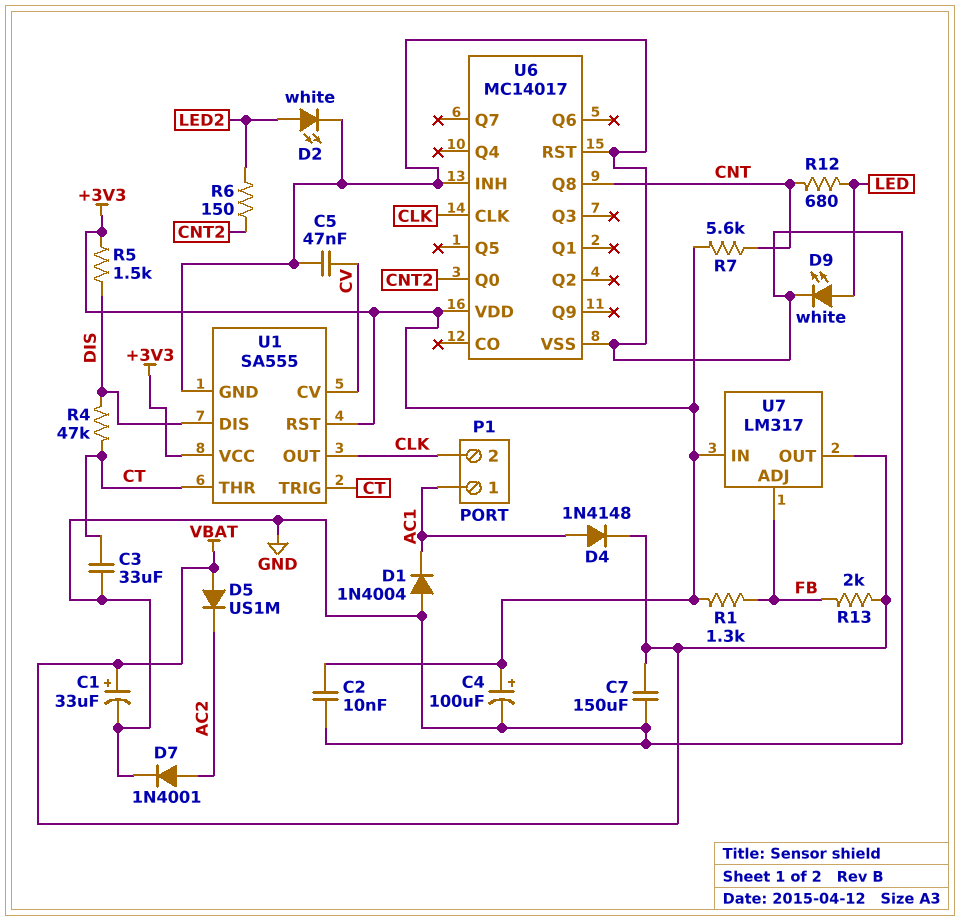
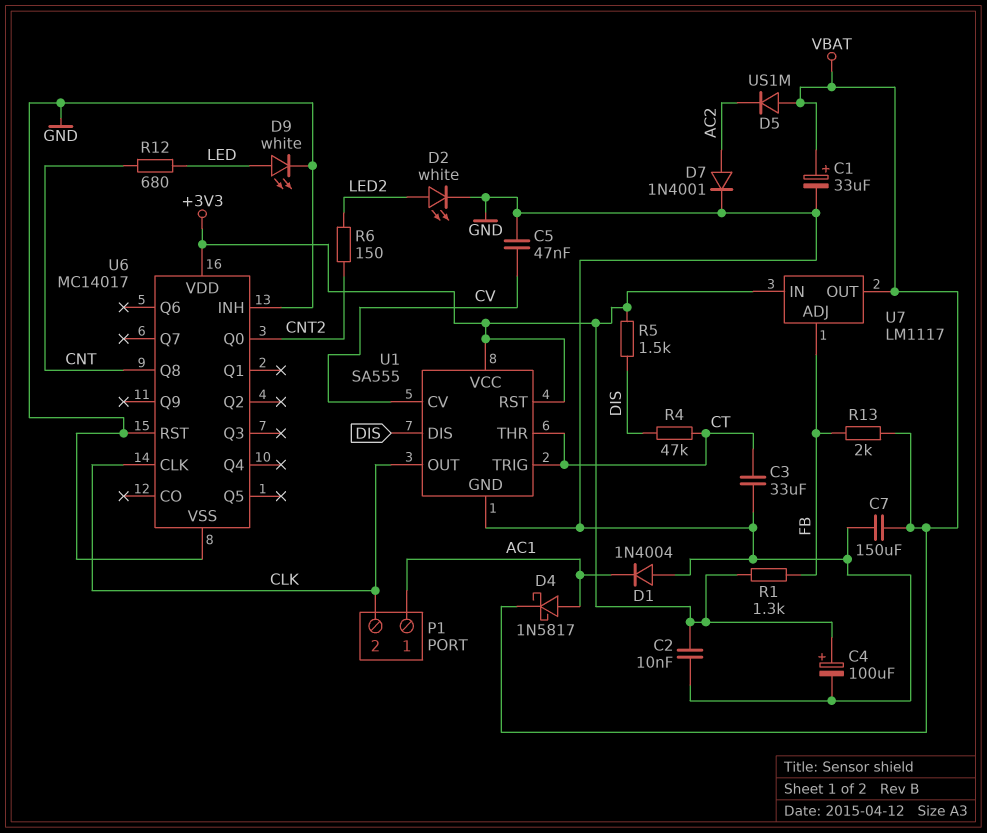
D4: diode 1N4148 (A AC1, K VBAT) -> schottky 1N5817 (A AC1, K VBAT)
R7: 5.6k (+3V3, CNT) -> none
U7: LM317 -> LM1117

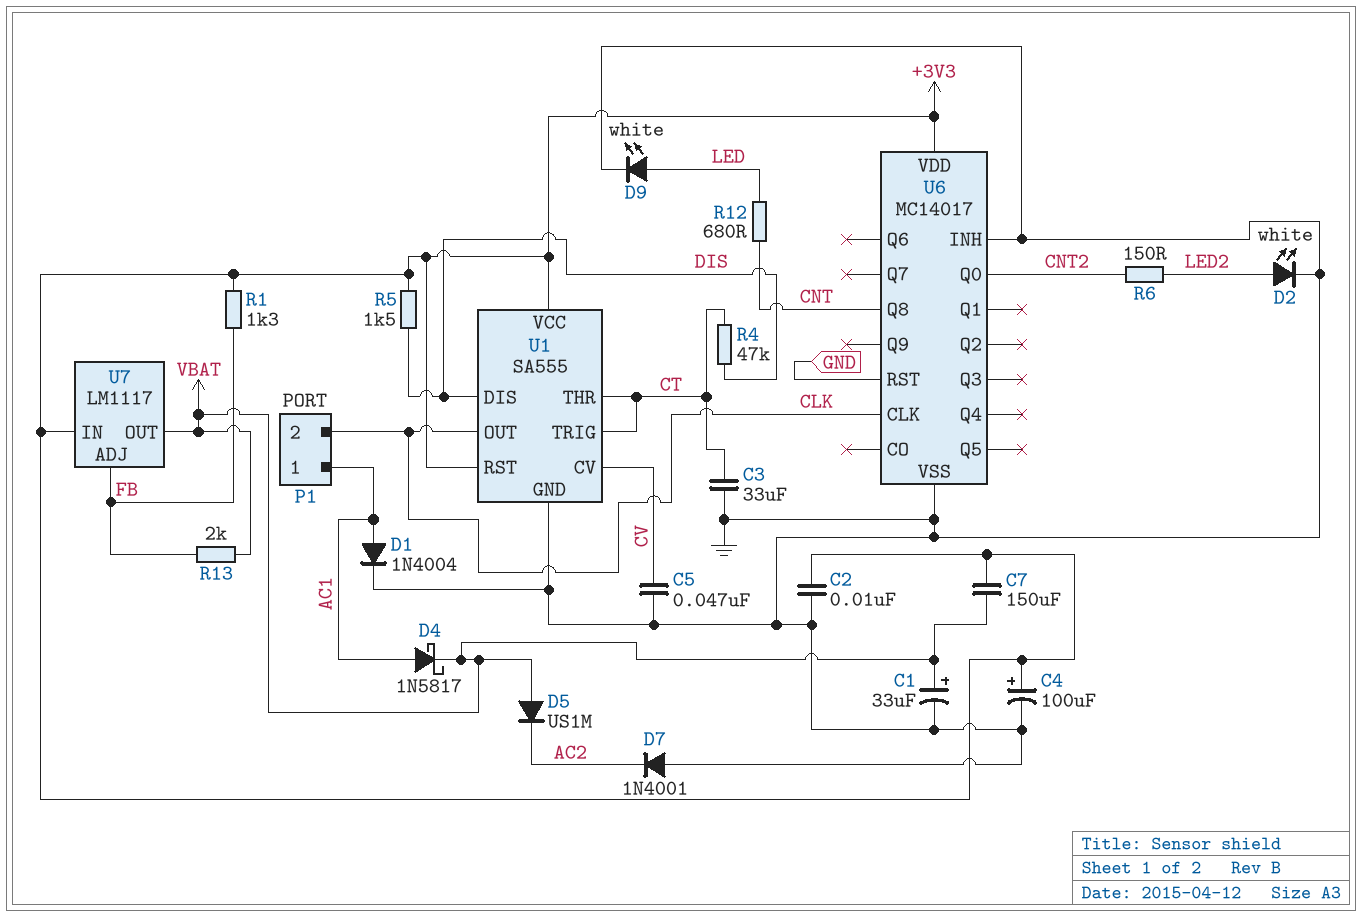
C7: 150uF (GND, VBAT) -> 150uF (+3V3, VBAT)
D1: diode 1N4004 (A GND, K AC1) -> diode 1N4004 (A AC1, K GND)
D7: diode 1N4001 (A AC2, K GND) -> diode 1N4001 (A GND, K AC2)

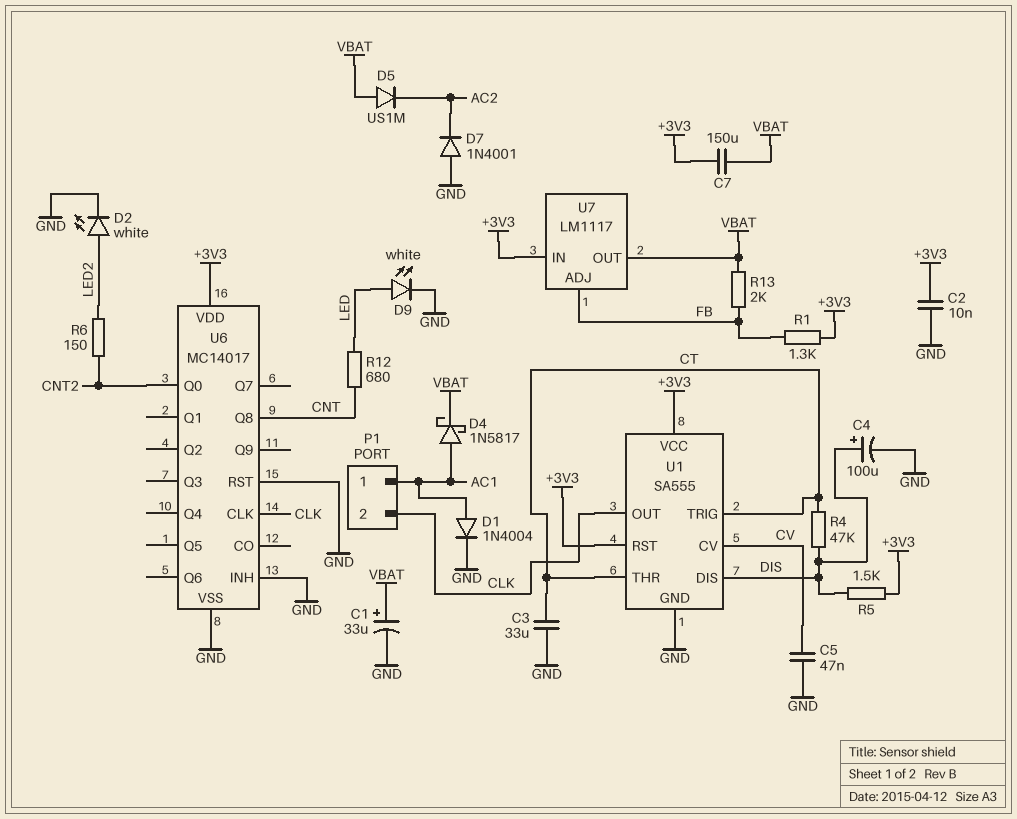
C4: 100uF (plus +3V3, minus GND) -> 100uF (plus DIS, minus GND)

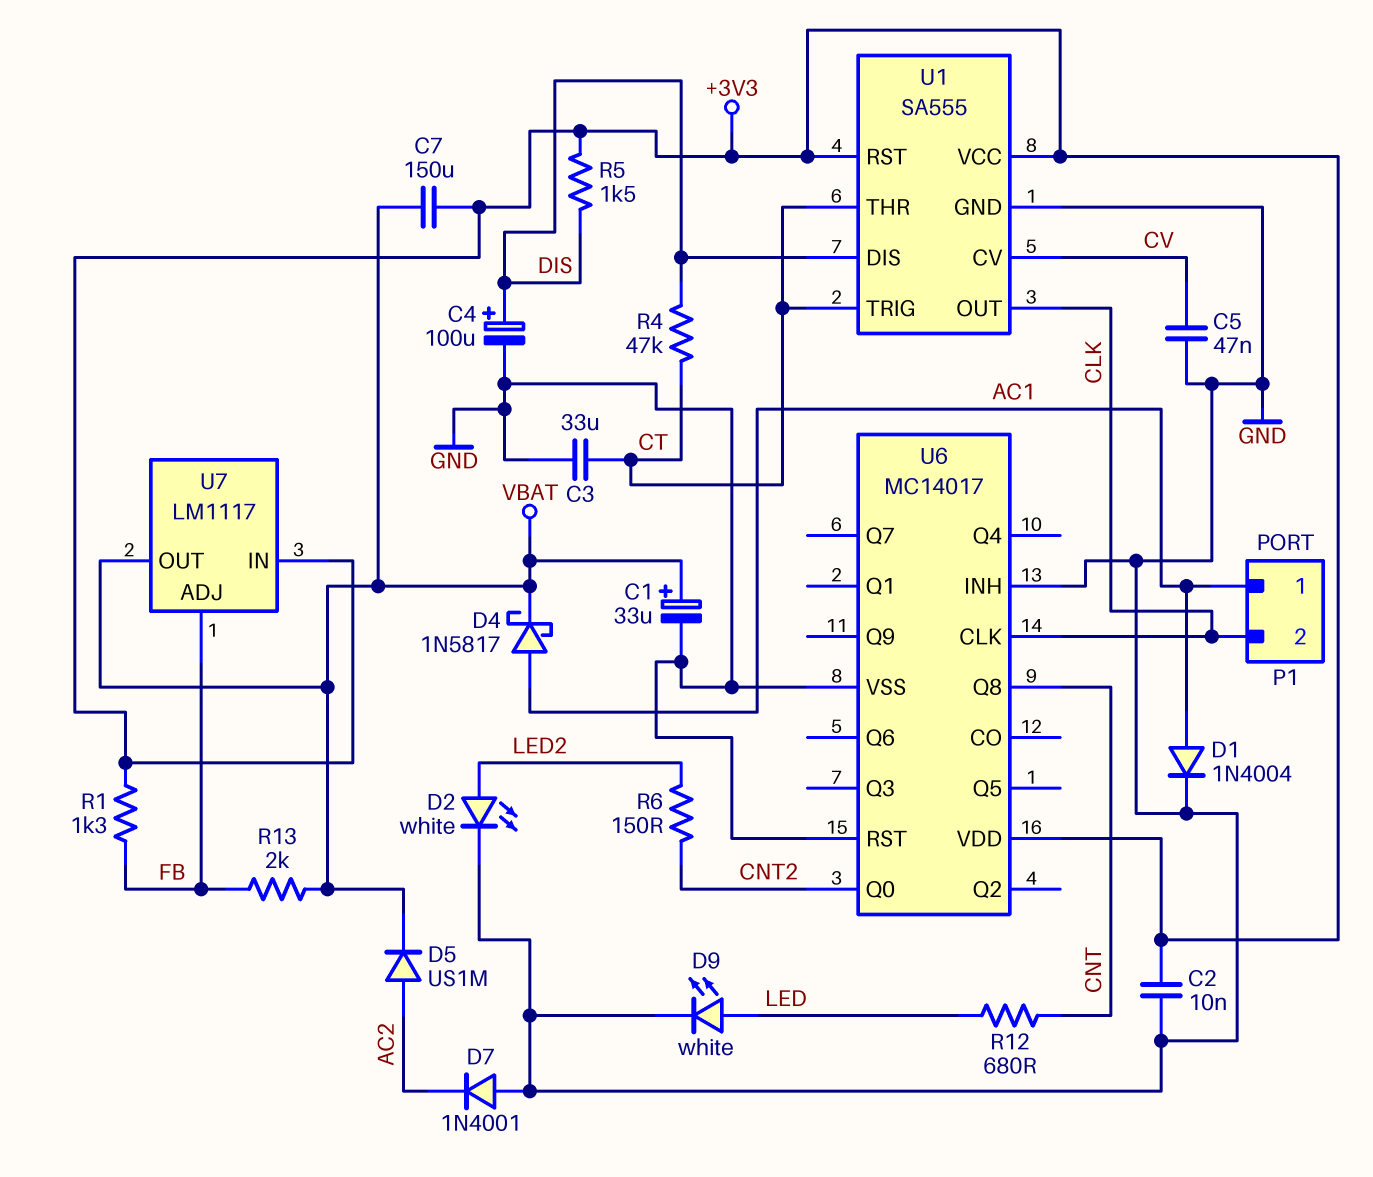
D5: diode US1M (A VBAT, K AC2) -> diode US1M (A AC2, K VBAT)

